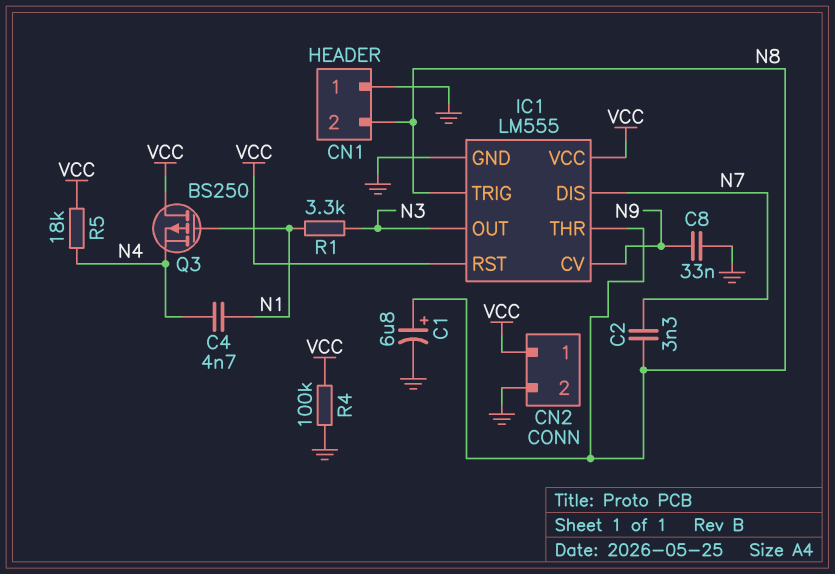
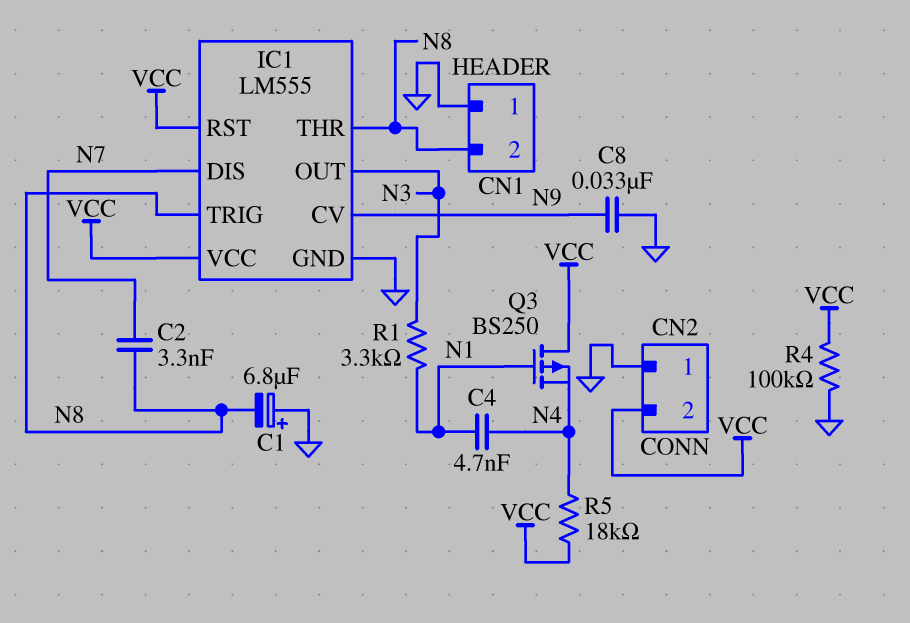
C1: 6.8uF (plus N8, minus GND) -> 6.8uF (plus GND, minus N8)
CN2 pin 1: VCC -> GND
CN2 pin 2: GND -> VCC

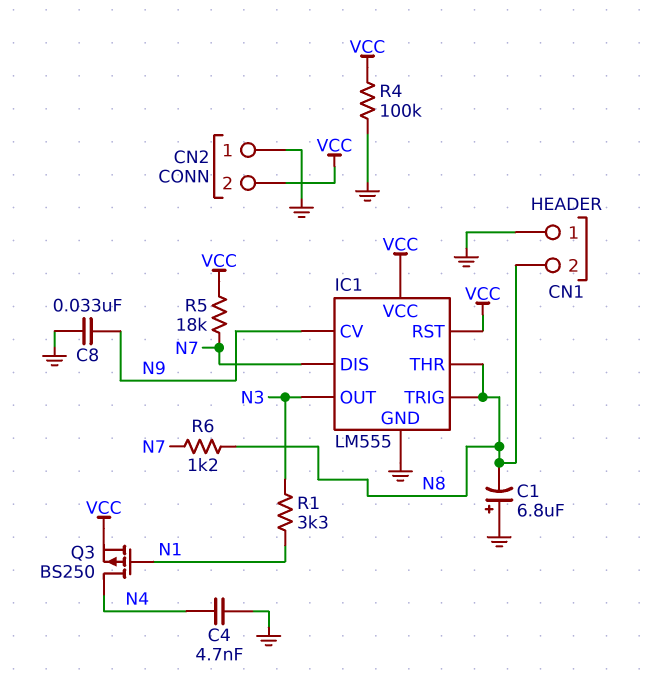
C2: 3.3nF (N7, N8) -> none
C4: 4.7nF (N1, N4) -> 4.7nF (GND, N4)
Q3: PMOS BS250 (G N1, D VCC, S N4) -> PMOS BS250 (G N1, D N4, S VCC)
R5: 18k (N4, VCC) -> 18k (N7, VCC)
R6: none -> 1.2k (N7, N8)

